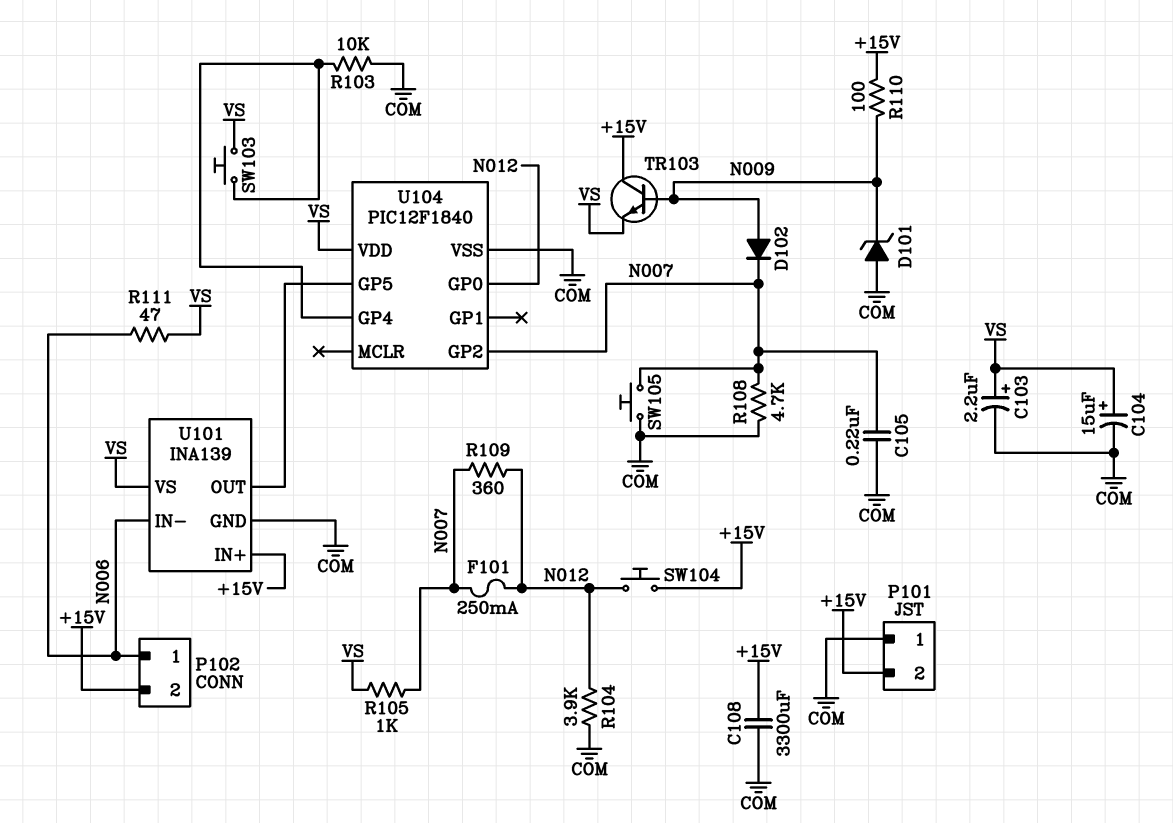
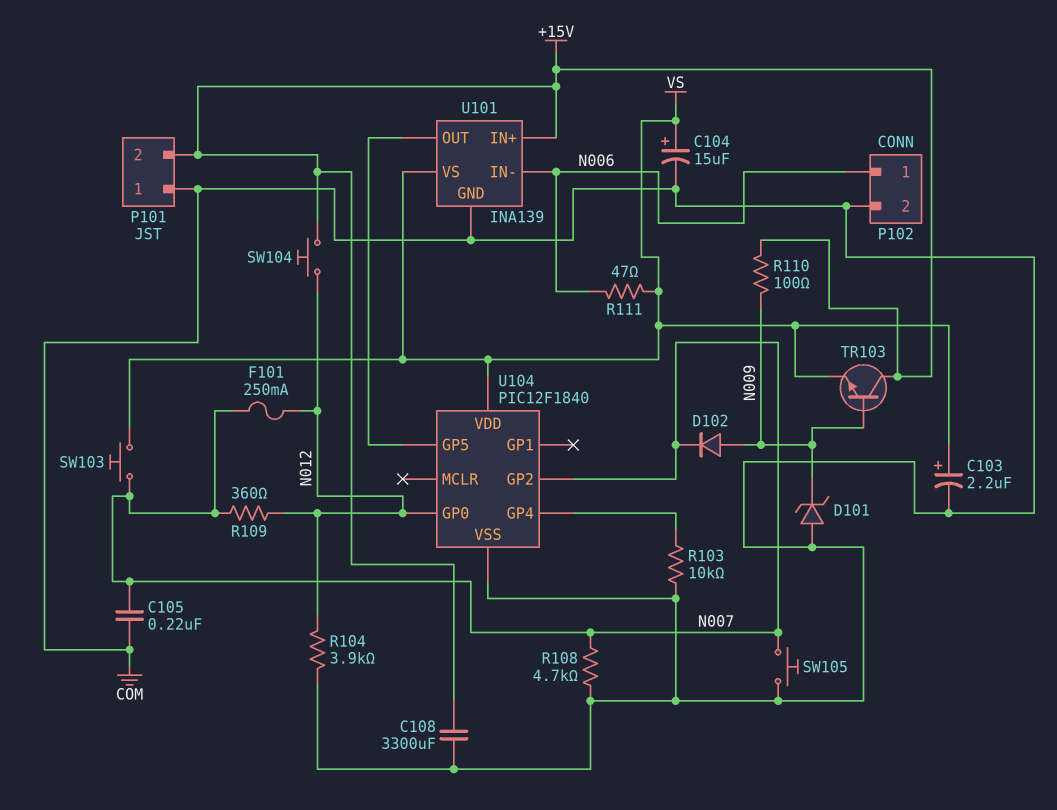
P102 pin 2: +15V -> COM
R105: 1k (N007, VS) -> none
SW103: button (U104/GP4, VS) -> button (N007, VS)

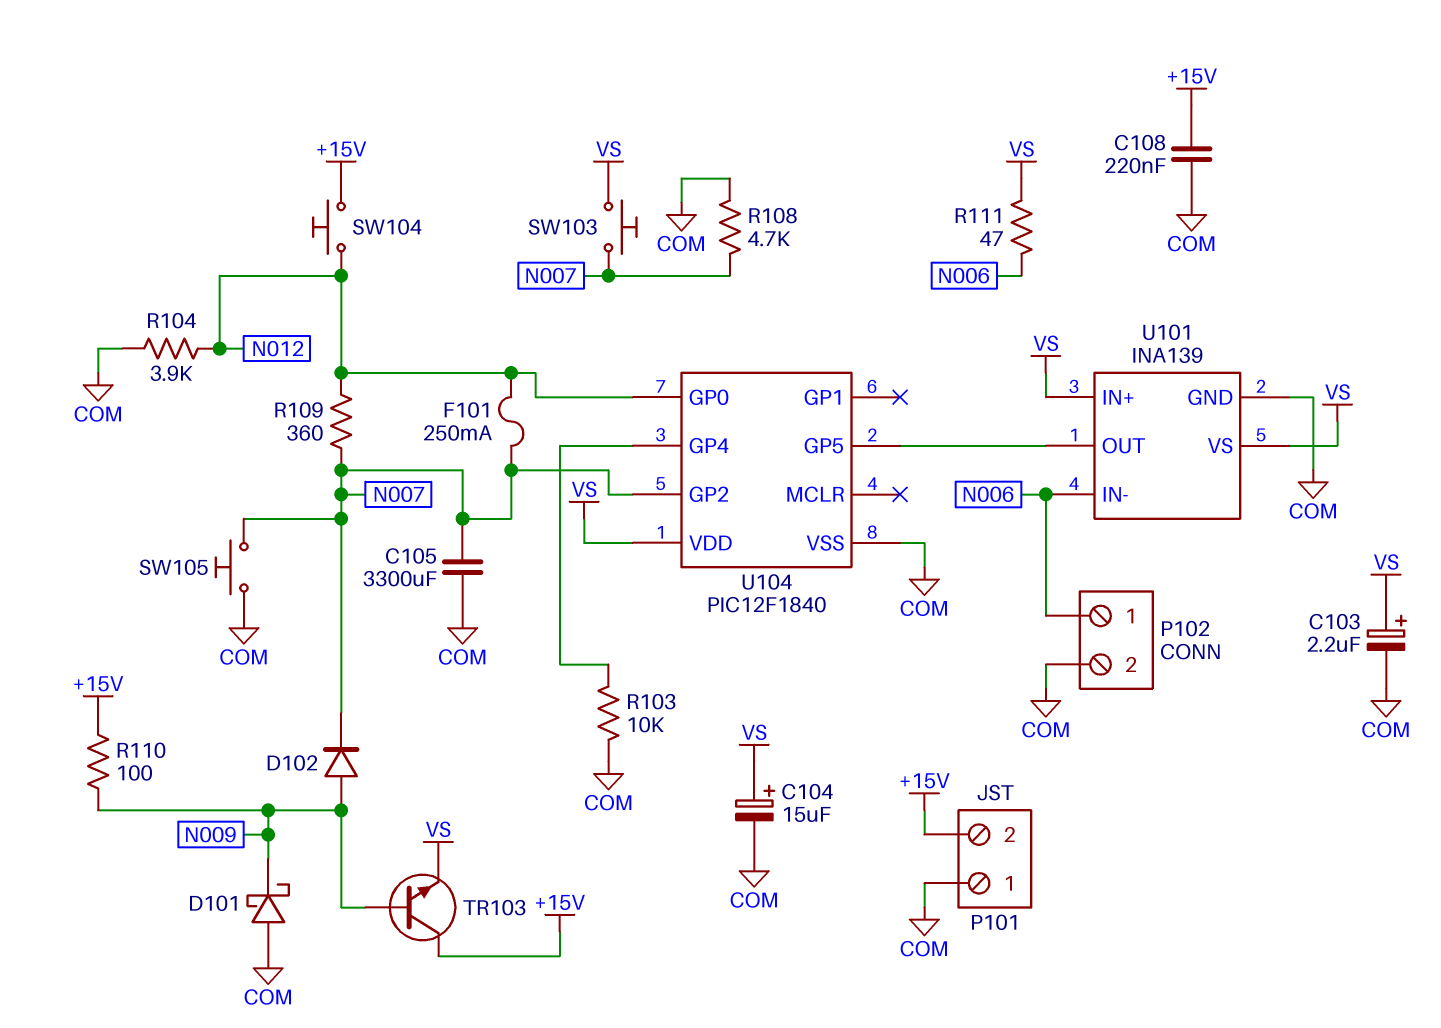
C105: 220nF (COM, N007) -> 3300uF (COM, N007)
C108: 3300uF (+15V, COM) -> 220nF (+15V, COM)
D101: zener (A COM, K N009) -> schottky (A COM, K N009)
U101 pin IN+: +15V -> VS

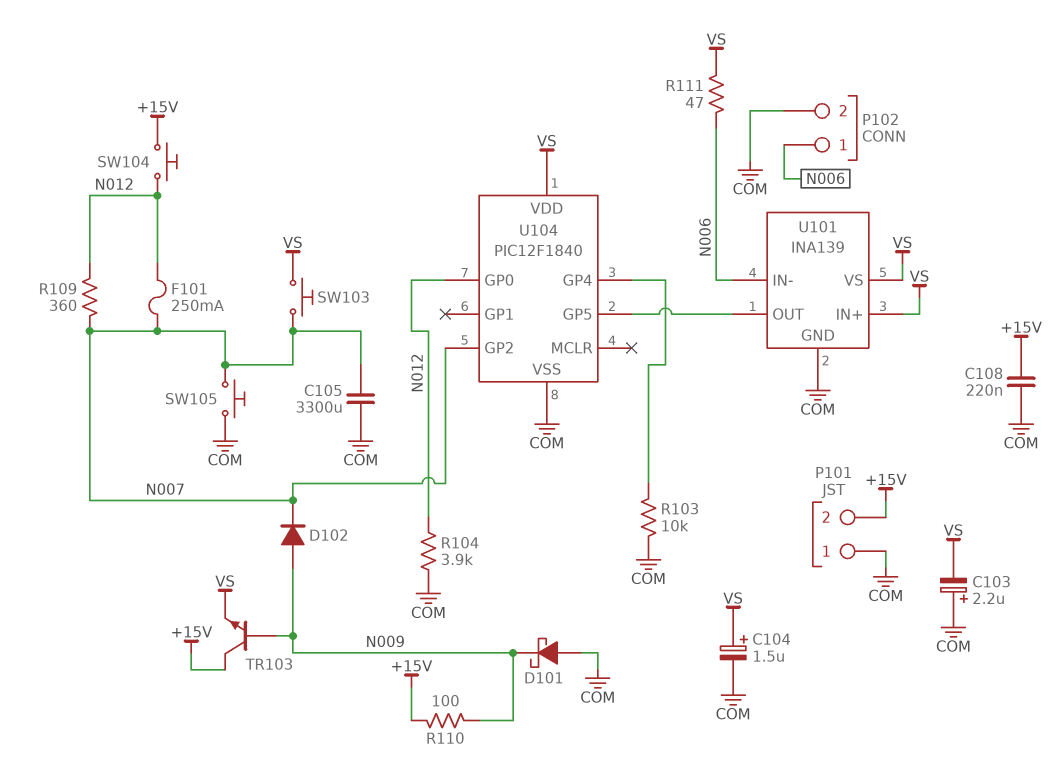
C103: 2.2uF (plus VS, minus COM) -> 2.2uF (plus COM, minus VS)
C104: 15uF (plus VS, minus COM) -> 1.5uF (plus VS, minus COM)
R108: 4.7k (COM, N007) -> none

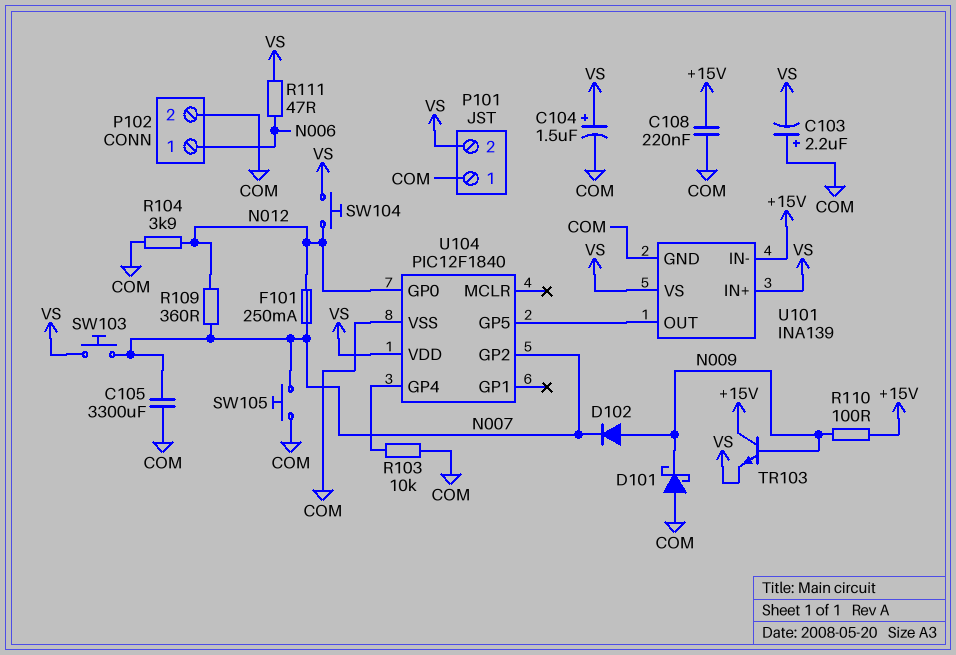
P101 pin 2: +15V -> VS
SW104: button (+15V, N012) -> button (N012, VS)
U101 pin IN-: N006 -> +15V

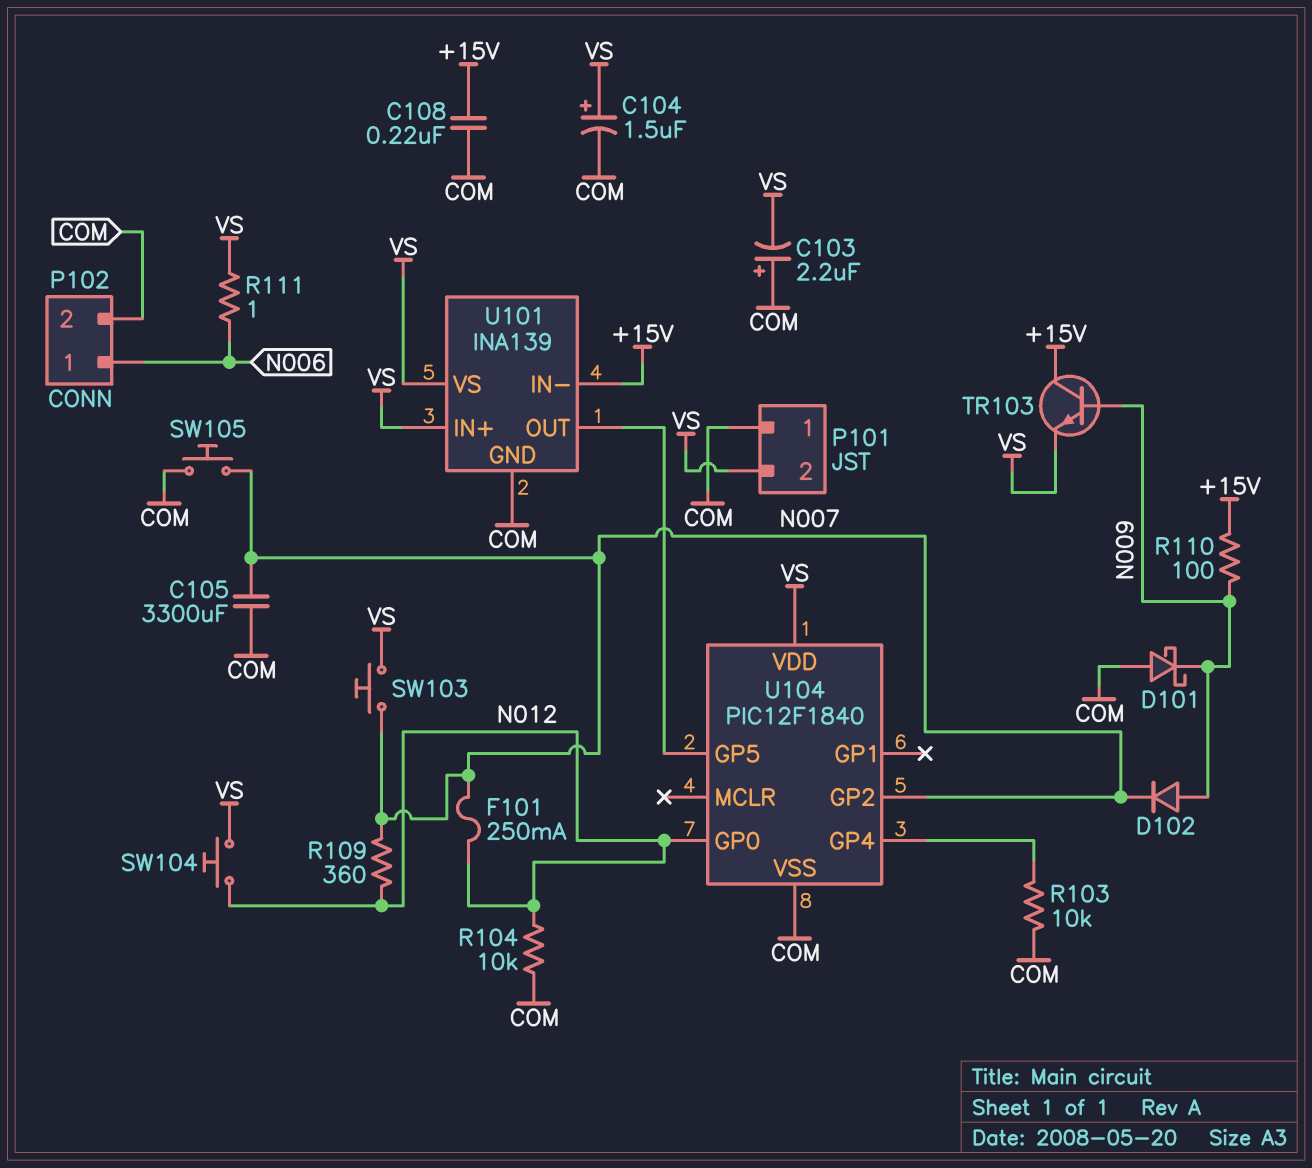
R104: 3.9k (COM, N012) -> 10k (COM, N012)
R111: 47 (N006, VS) -> 1 (N006, VS)

